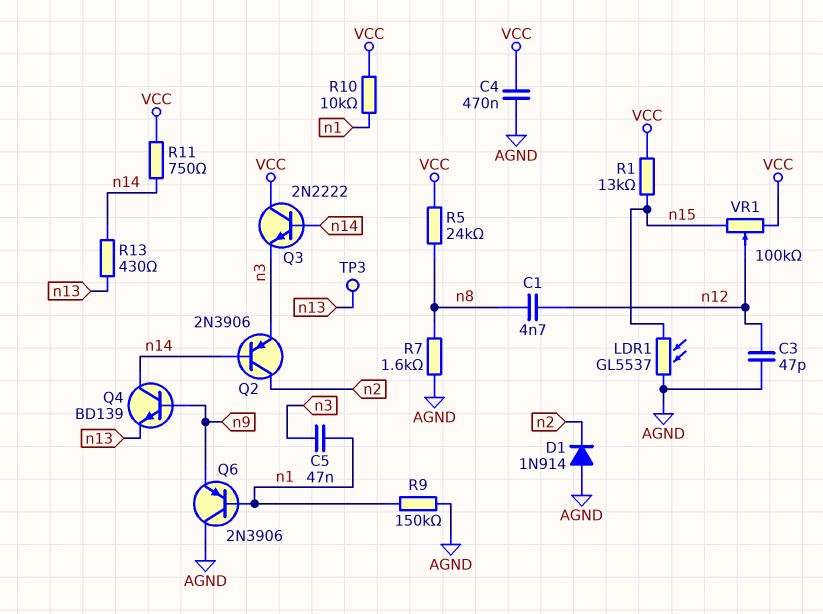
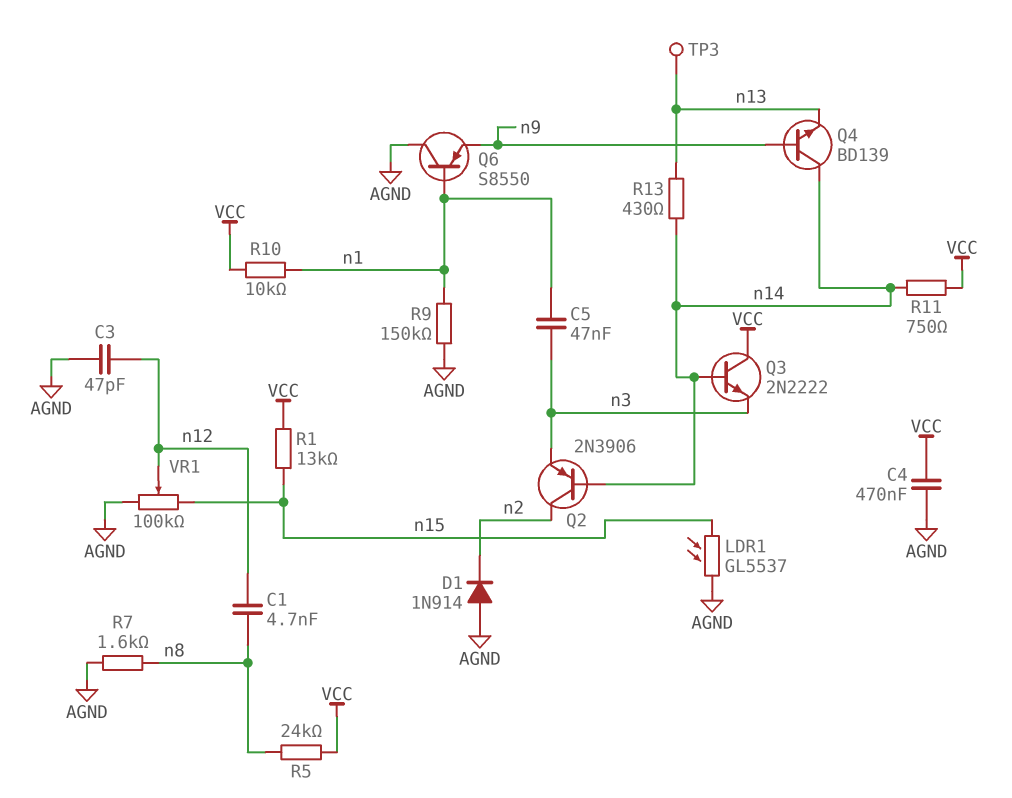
Q6: PNP 2N3906 (B n1, C AGND, E n9) -> PNP S8550 (B n1, C AGND, E n9)
VR1: 100k (VCC, n15, wiper n12) -> 100k (AGND, n15, wiper n12)

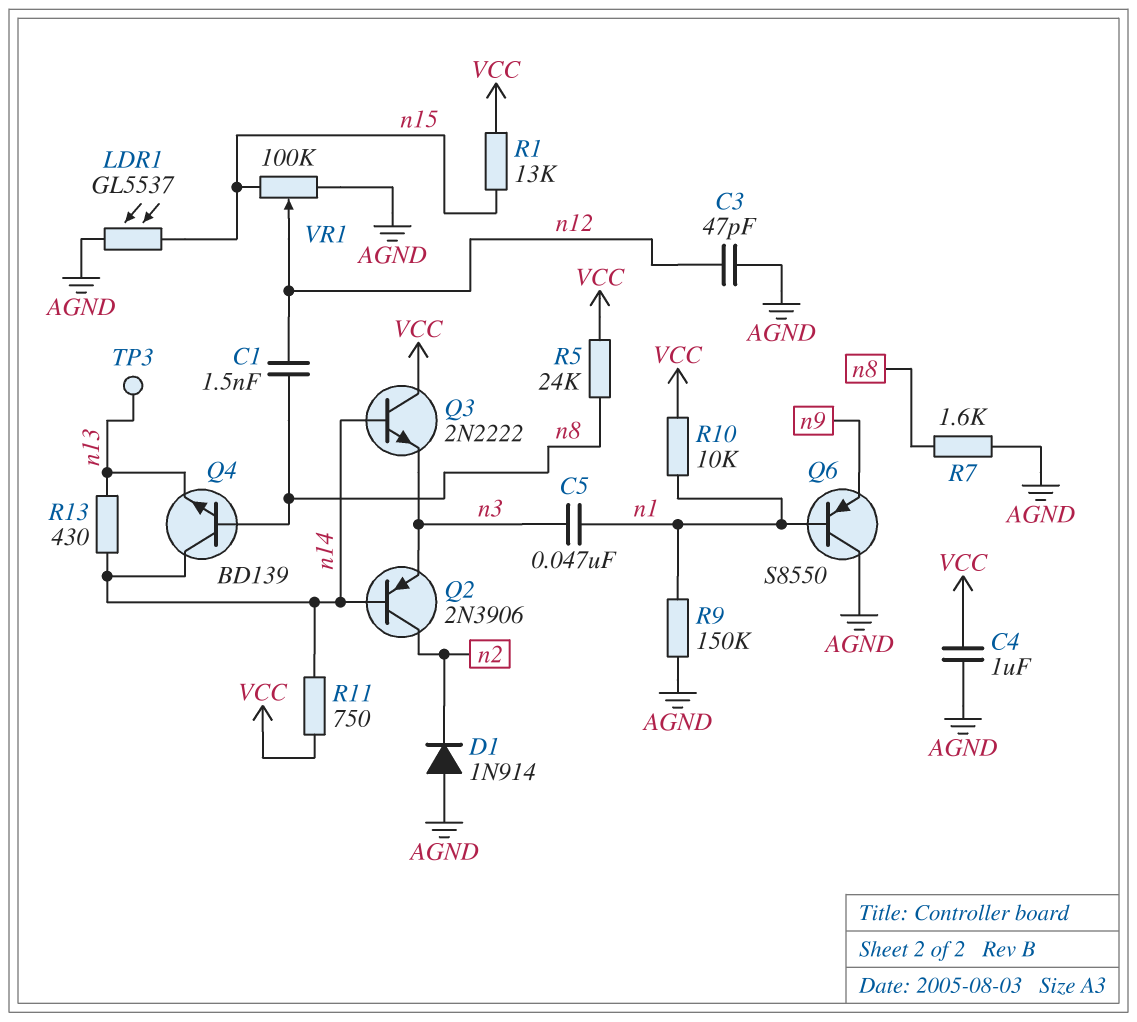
C1: 4.7nF (n8, n12) -> 1.5nF (n8, n12)
C4: 470nF (AGND, VCC) -> 1uF (AGND, VCC)
Q4: NPN BD139 (B n9, C n14, E n13) -> NPN BD139 (B n8, C n14, E n13)

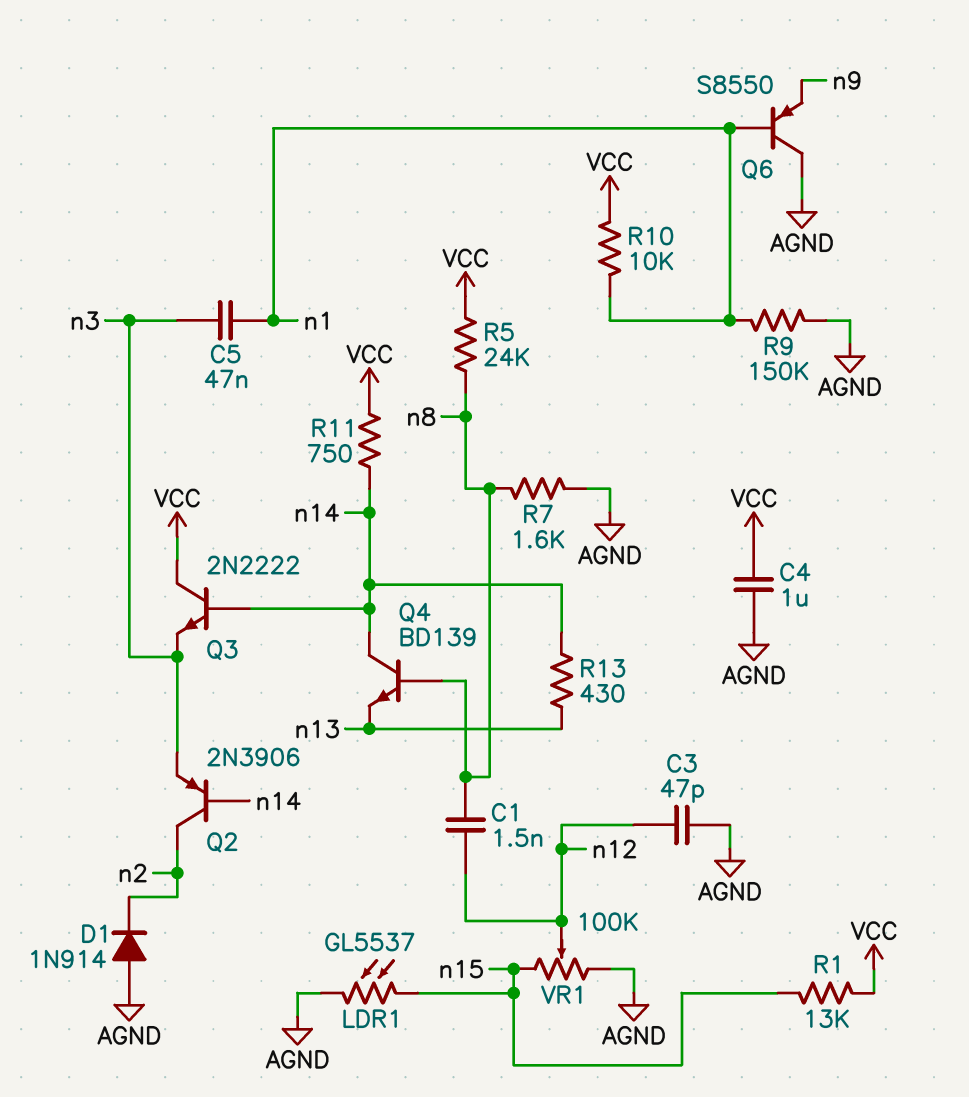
TP3: test point (n13) -> none

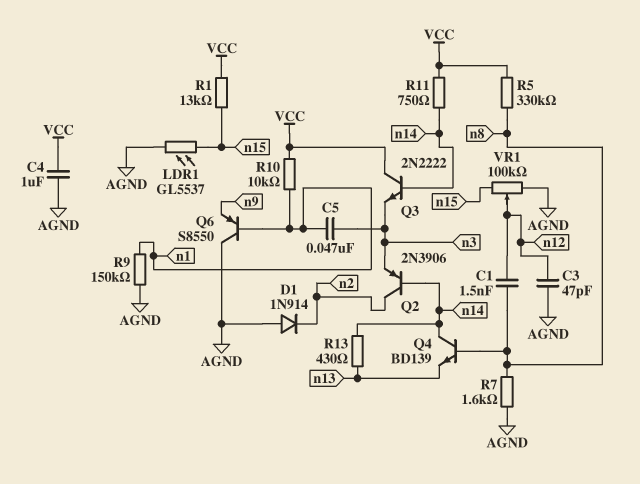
R5: 24k (VCC, n8) -> 330k (VCC, n8)

